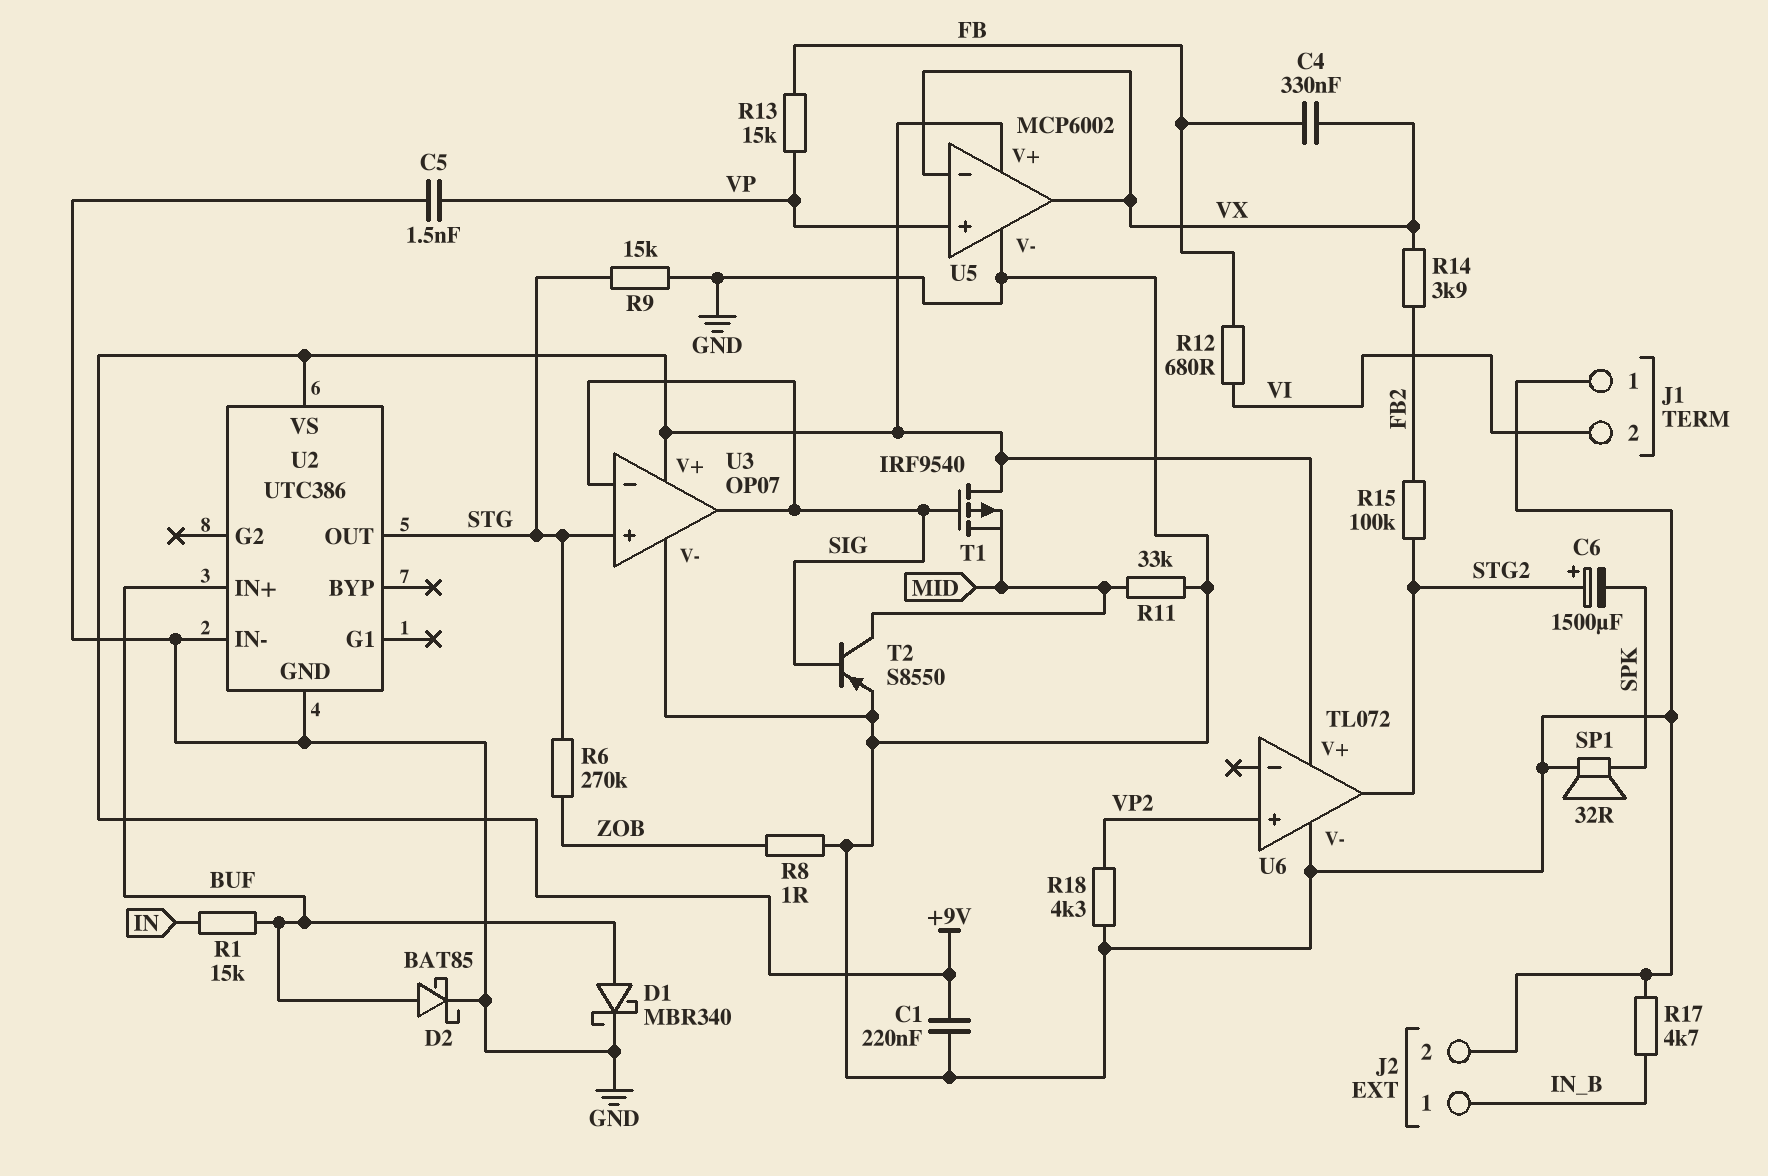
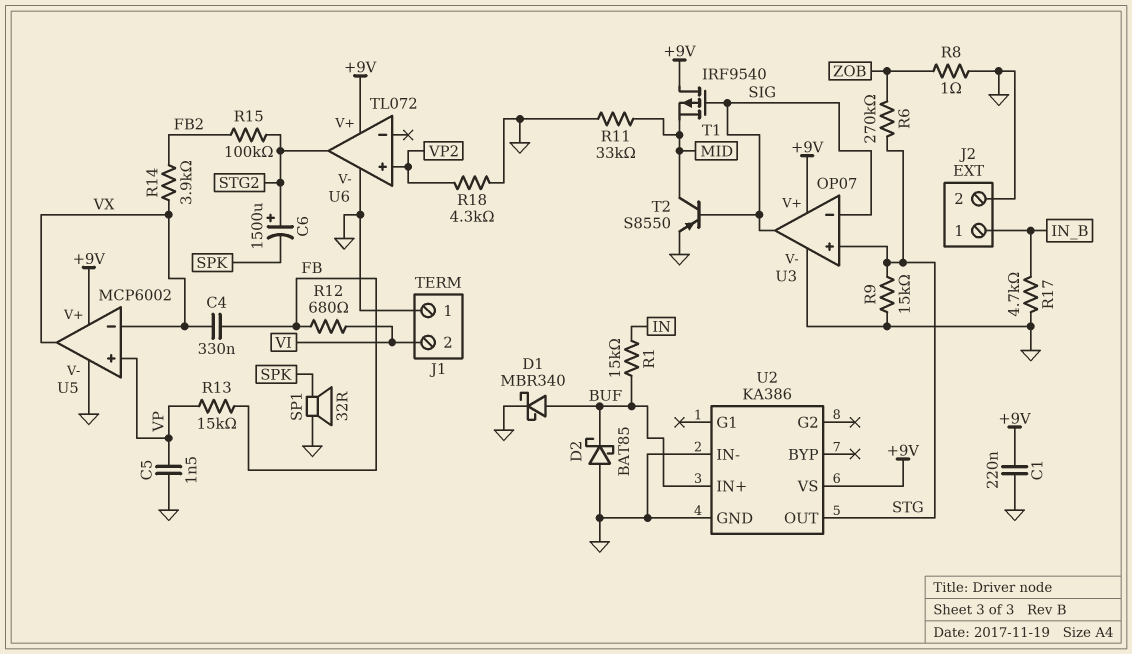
D2: schottky BAT85 (A BUF, K GND) -> schottky BAT85 (A GND, K BUF)
U2: UTC386 -> KA386

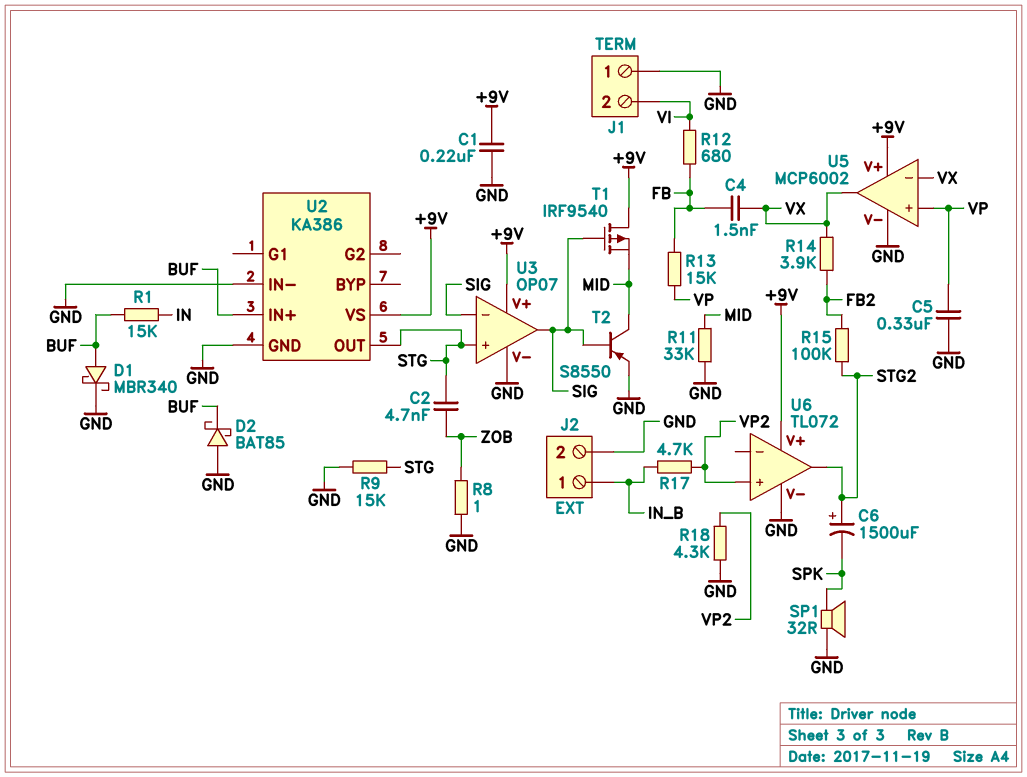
C2: none -> 4.7nF (STG, ZOB)
C4: 330nF (FB, VX) -> 1.5nF (FB, VX)
C5: 1.5nF (GND, VP) -> 330nF (GND, VP)
R6: 270k (STG, ZOB) -> none
R17: 4.7k (GND, IN_B) -> 4.7k (IN_B, VP2)

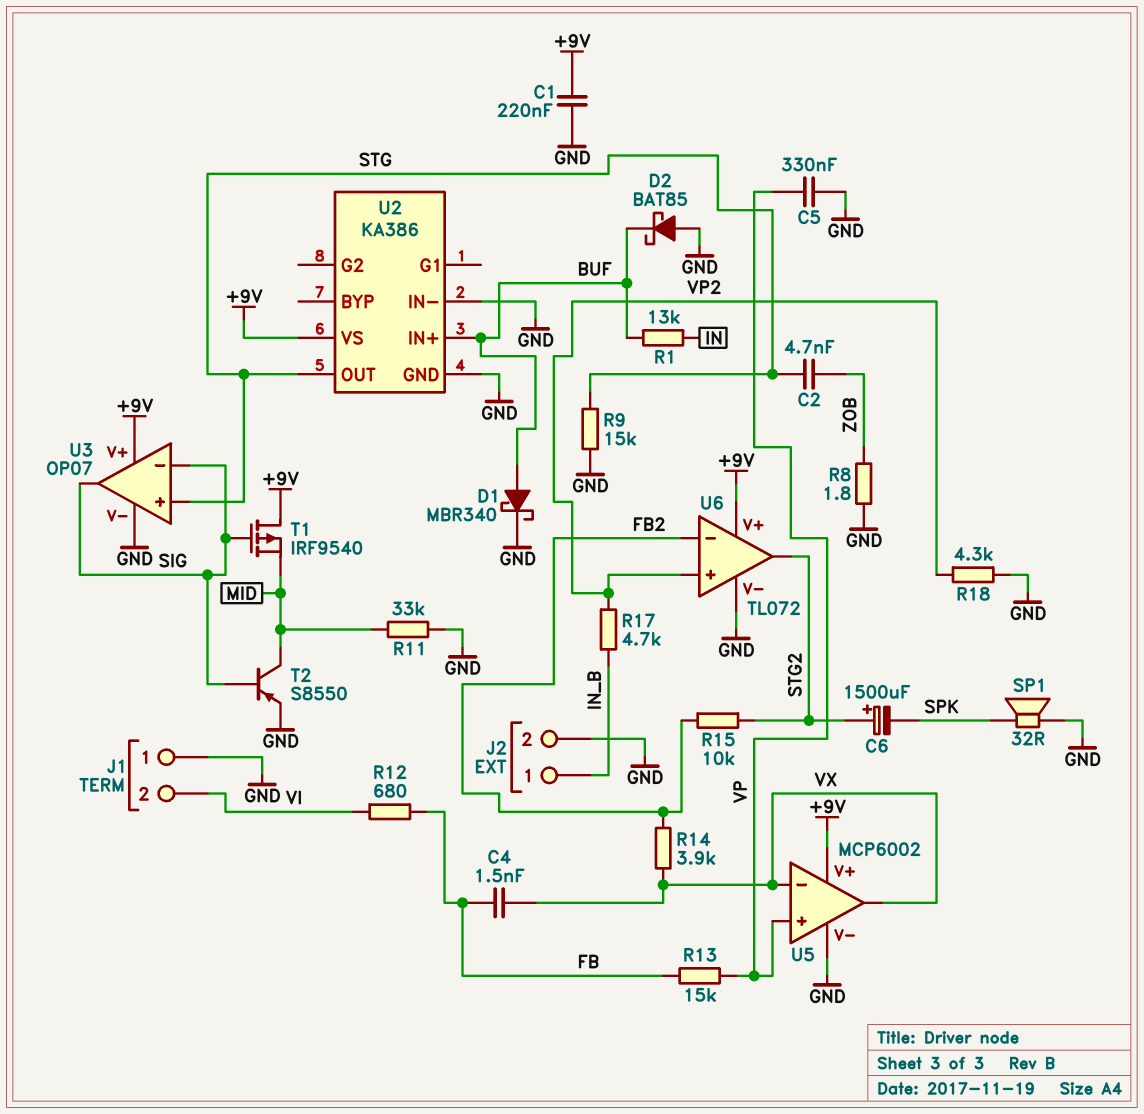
R1: 15k (BUF, IN) -> 13k (BUF, IN)
R8: 1 (GND, ZOB) -> 1.8 (GND, ZOB)
R15: 100k (FB2, STG2) -> 10k (FB2, STG2)
U6 pin in-: none -> FB2

